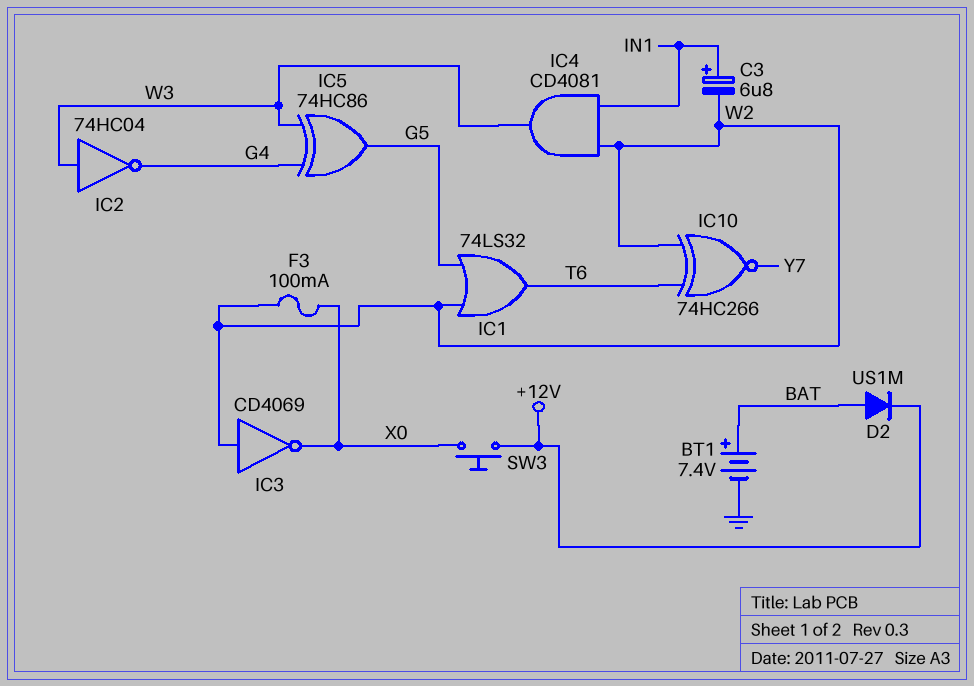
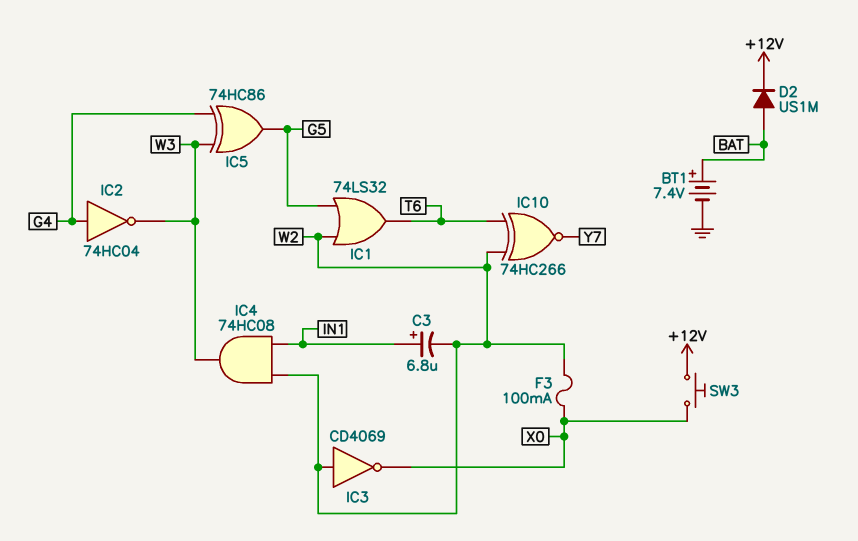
IC2: NOT 74HC04 (in W3, out G4) -> NOT 74HC04 (in G4, out W3)
IC4: AND CD4081 (in IN1, in W2, out W3) -> AND 74HC08 (in IN1, in W2, out W3)

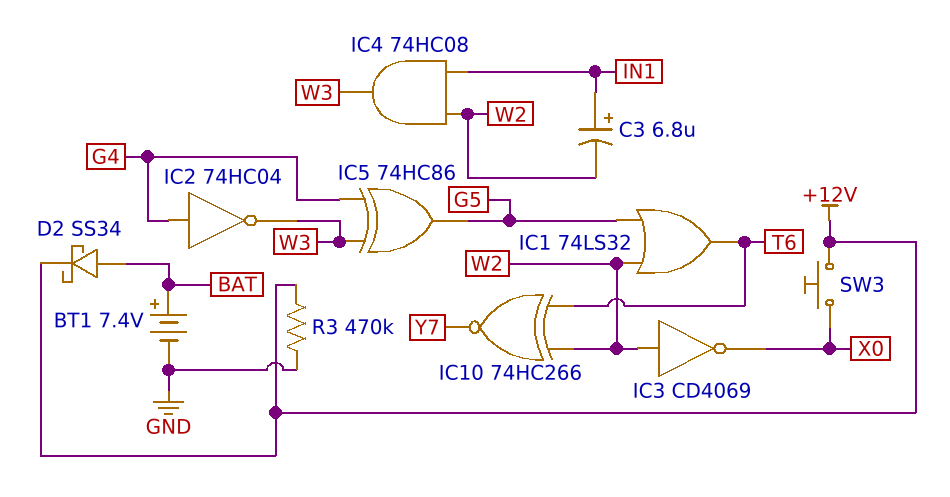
D2: diode US1M (A BAT, K +12V) -> schottky SS34 (A BAT, K +12V)
F3: 100mA (W2, X0) -> none
R3: none -> 470k (+12V, GND)

